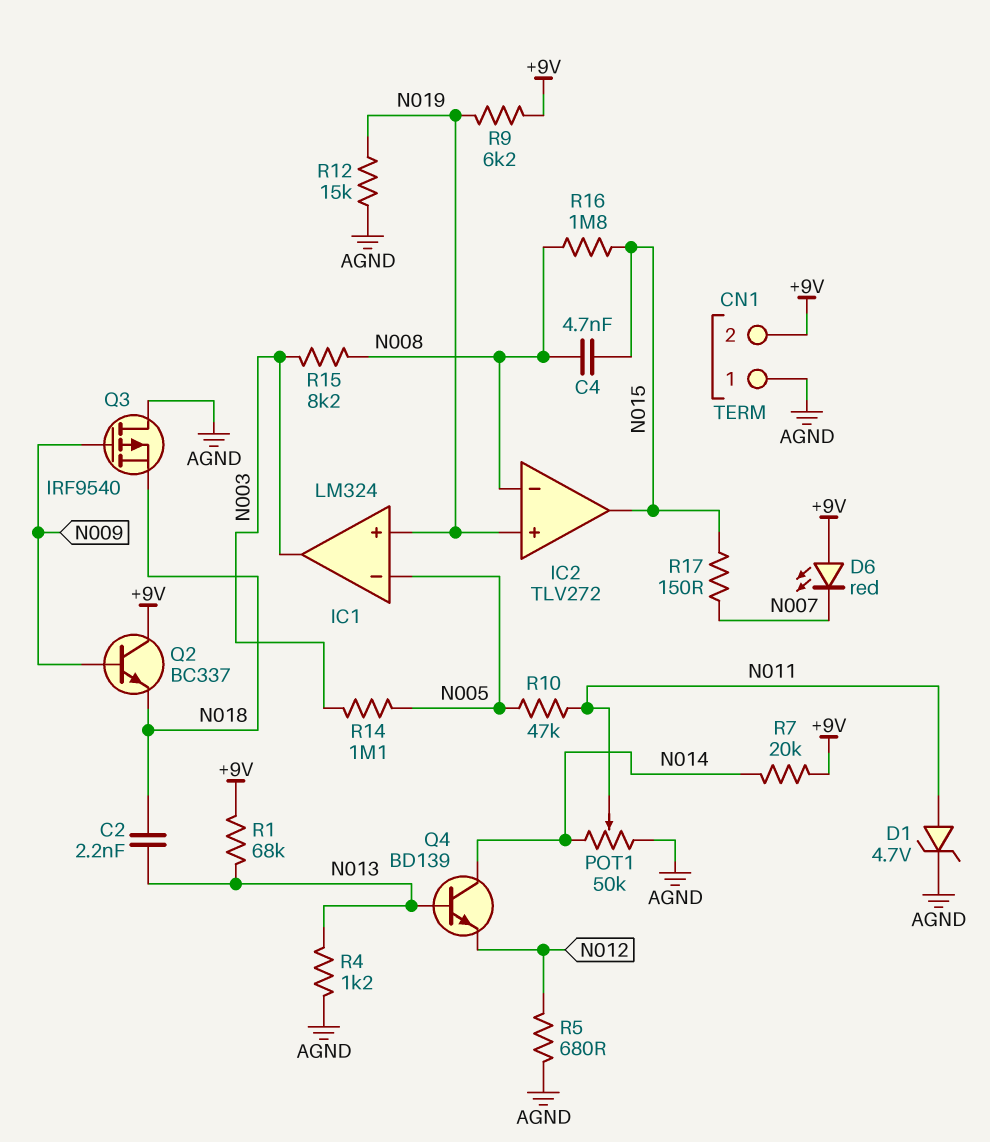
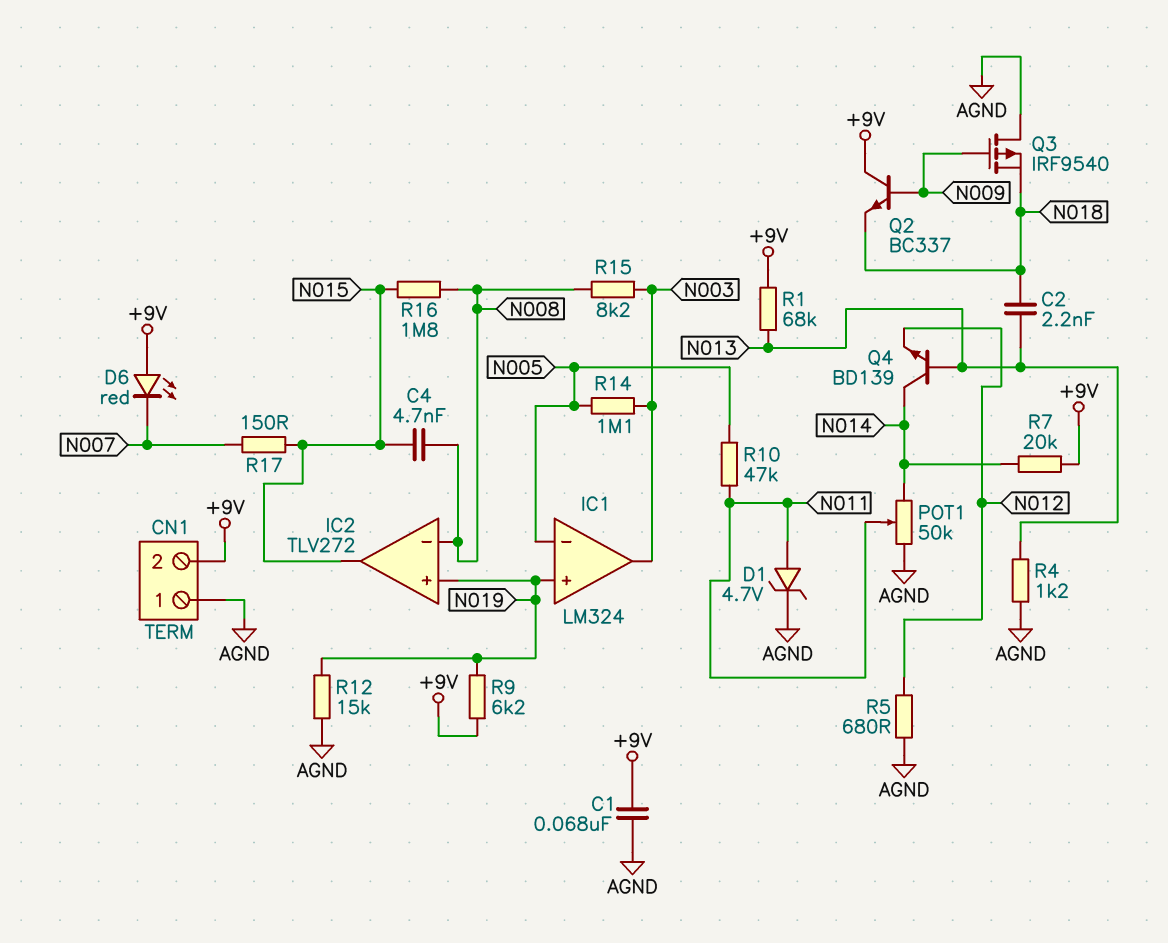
C1: none -> 68nF (+9V, AGND)

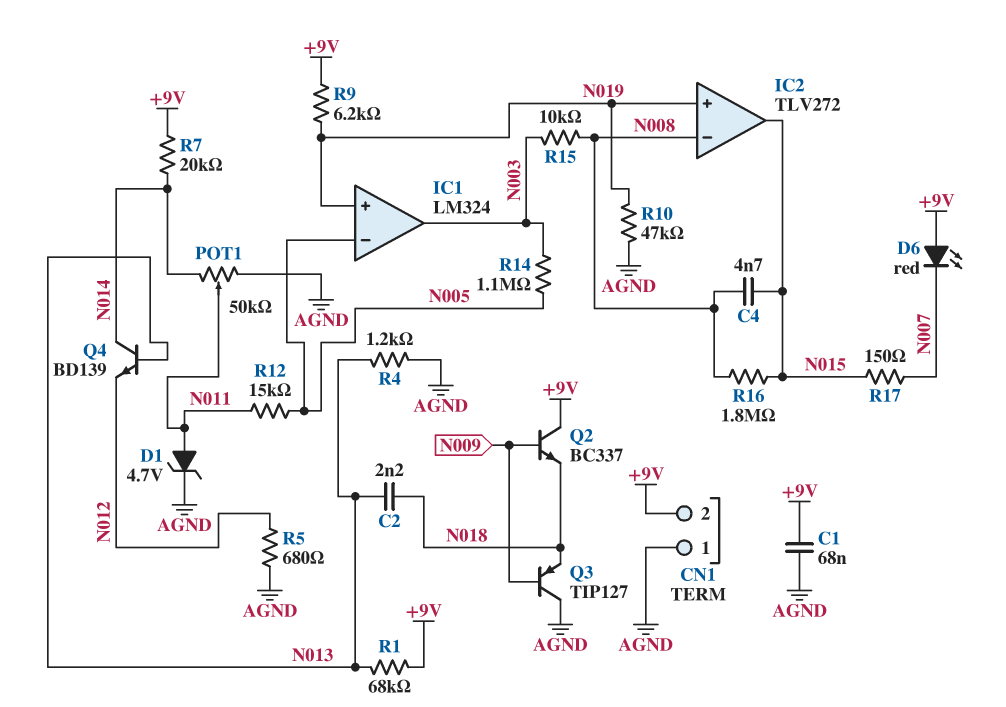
Q3: PMOS IRF9540 (G N009, D AGND, S N018) -> PNP TIP127 (B N009, C AGND, E N018)
R10: 47k (N005, N011) -> 47k (AGND, N019)
R12: 15k (AGND, N019) -> 15k (N005, N011)
R15: 8.2k (N003, N008) -> 10k (N003, N008)

